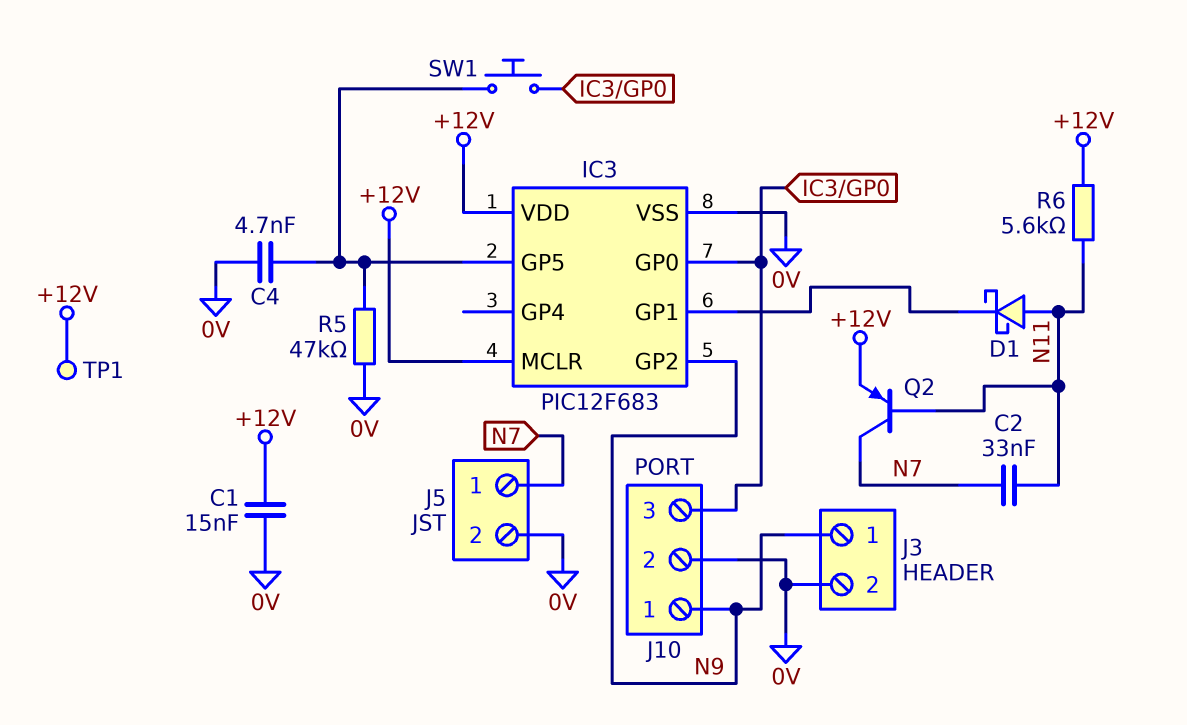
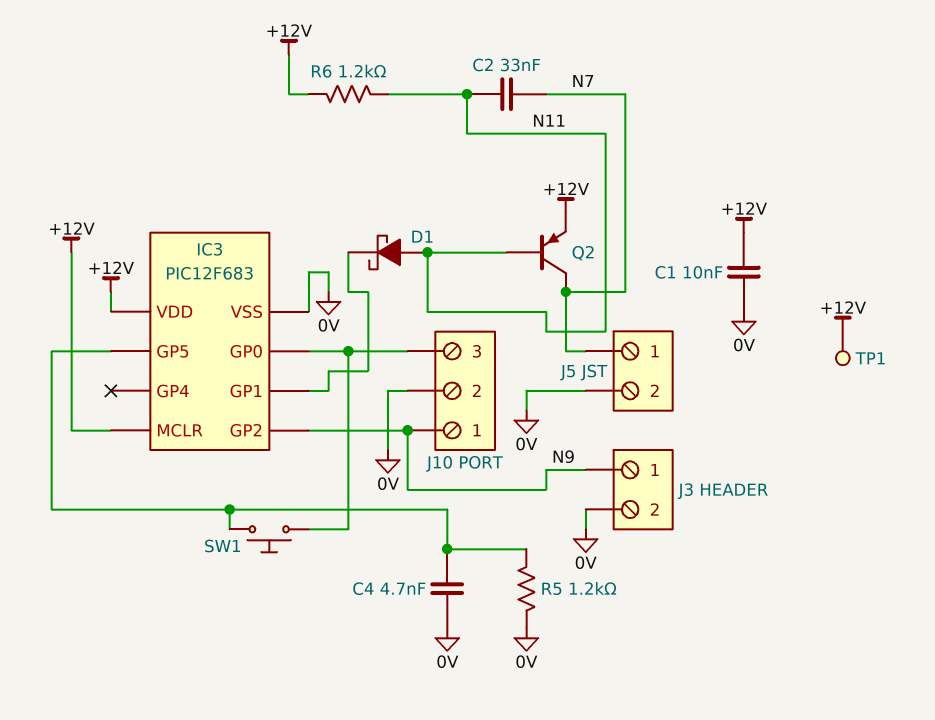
C1: 15nF (+12V, 0V) -> 10nF (+12V, 0V)
R5: 47k (0V, IC3/GP5) -> 1.2k (0V, IC3/GP5)
R6: 5.6k (+12V, N11) -> 1.2k (+12V, N11)

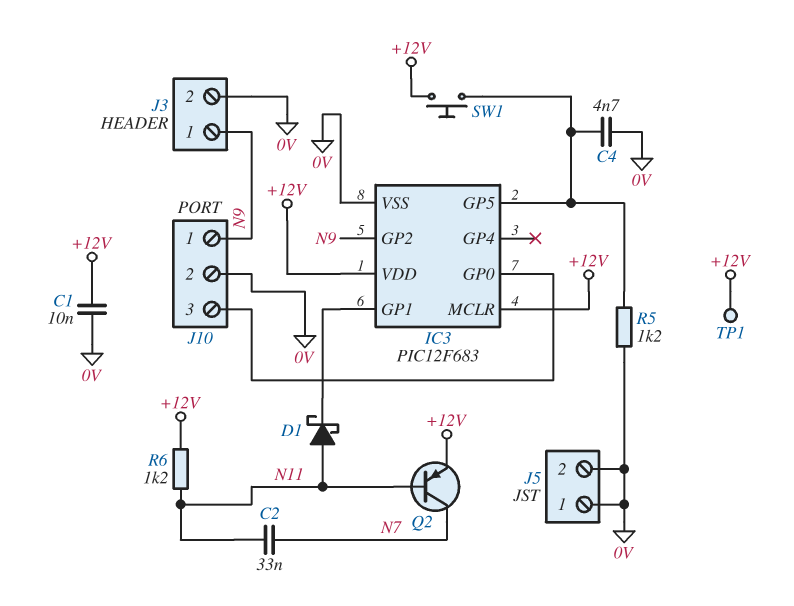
J5 pin 1: N7 -> 0V
SW1: button (IC3/GP0, IC3/GP5) -> button (+12V, IC3/GP5)

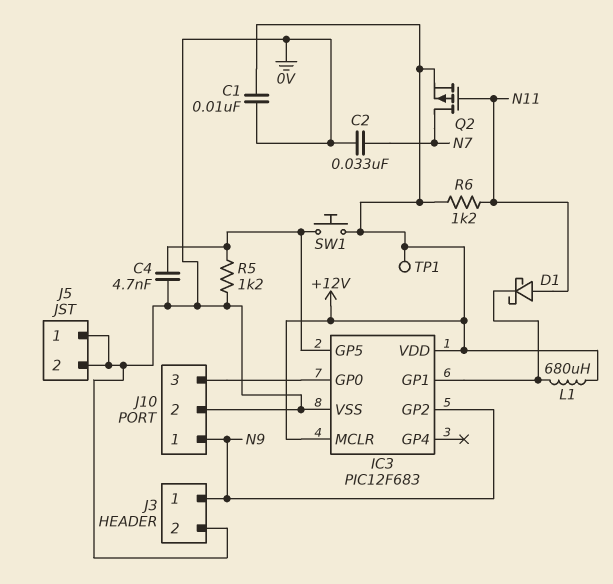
C2: 33nF (N7, N11) -> 33nF (0V, N7)
L1: none -> 680uH (+12V, IC3/GP1)
Q2: PNP (B N11, C N7, E +12V) -> PMOS (G N11, D N7, S +12V)

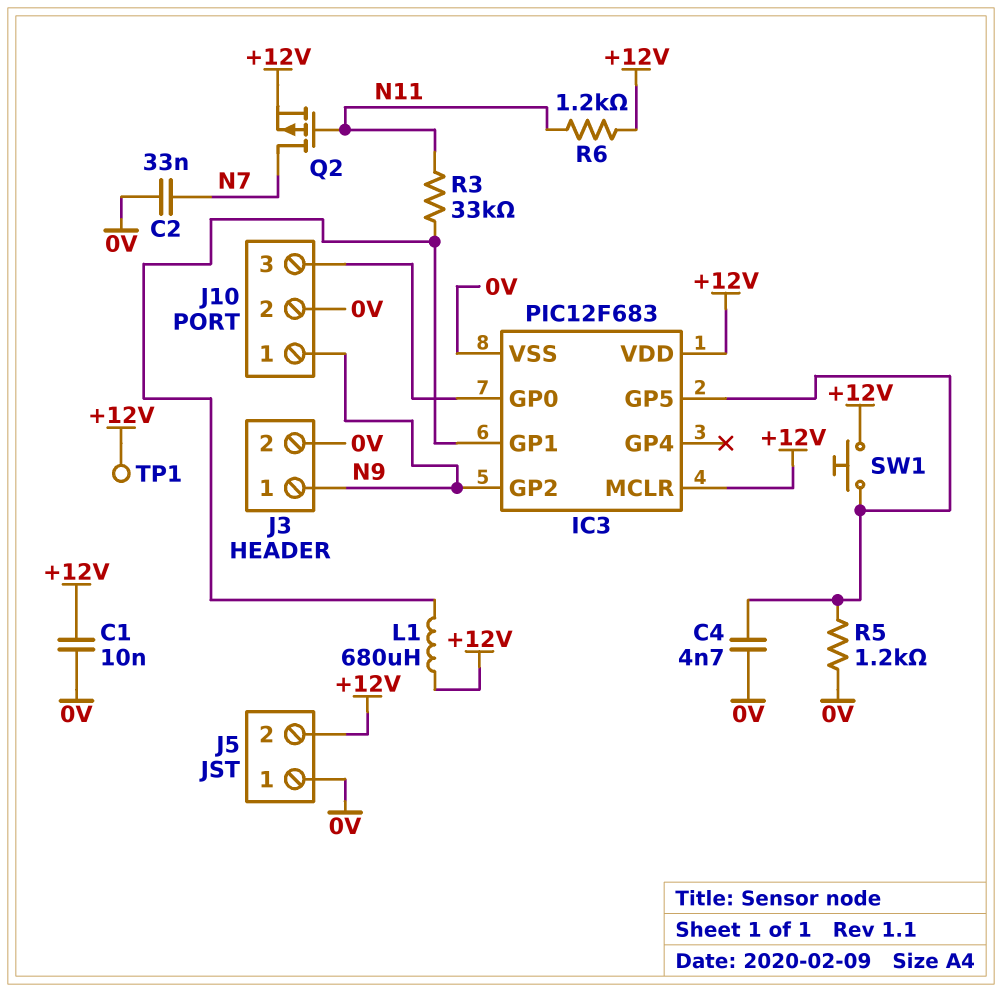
D1: schottky (A N11, K IC3/GP1) -> none
J5 pin 2: 0V -> +12V
R3: none -> 33k (IC3/GP1, N11)

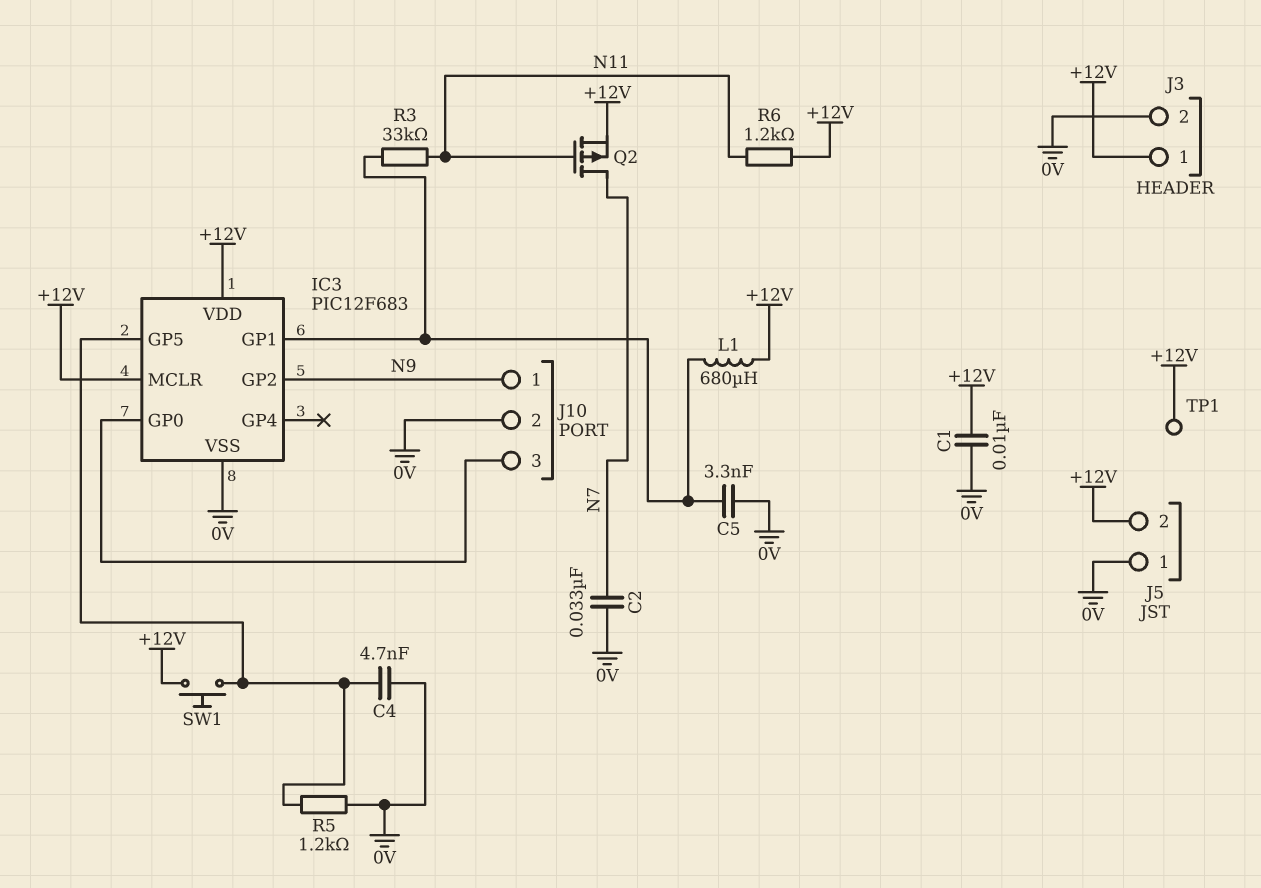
C5: none -> 3.3nF (0V, IC3/GP1)
J3 pin 1: N9 -> +12V

